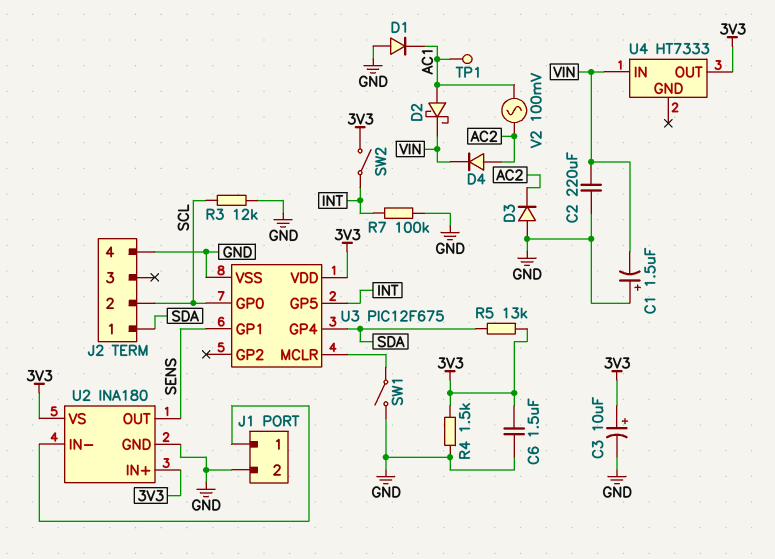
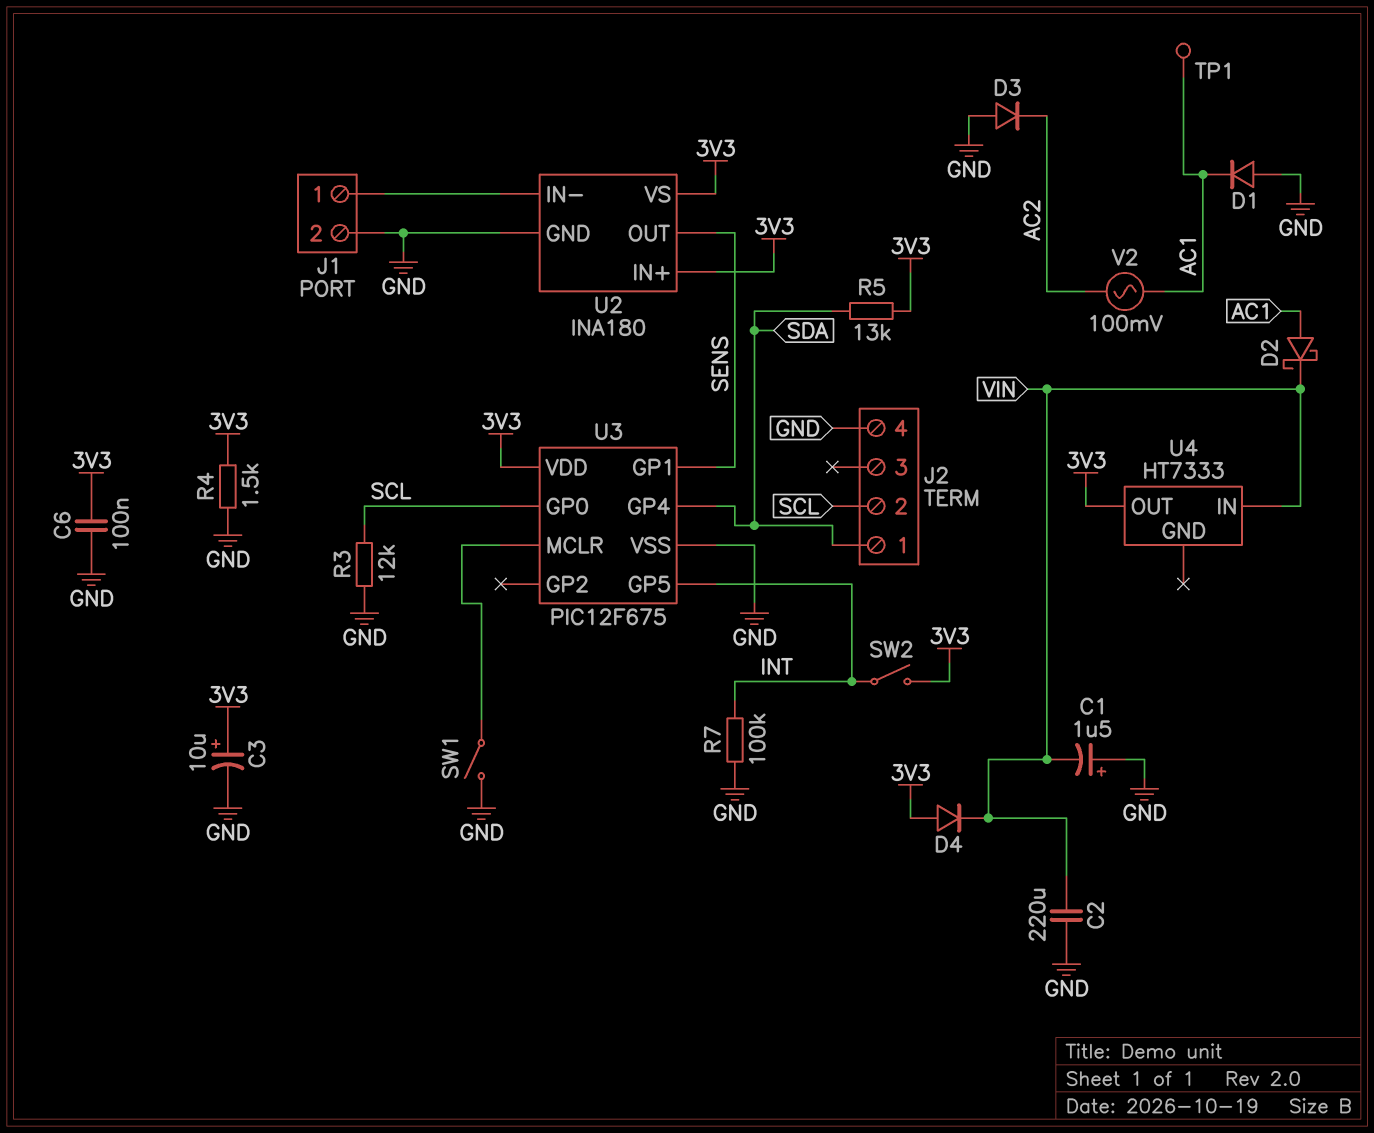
C6: 1.5uF (3V3, GND) -> 100nF (3V3, GND)
D4: diode (A AC2, K VIN) -> diode (A 3V3, K VIN)

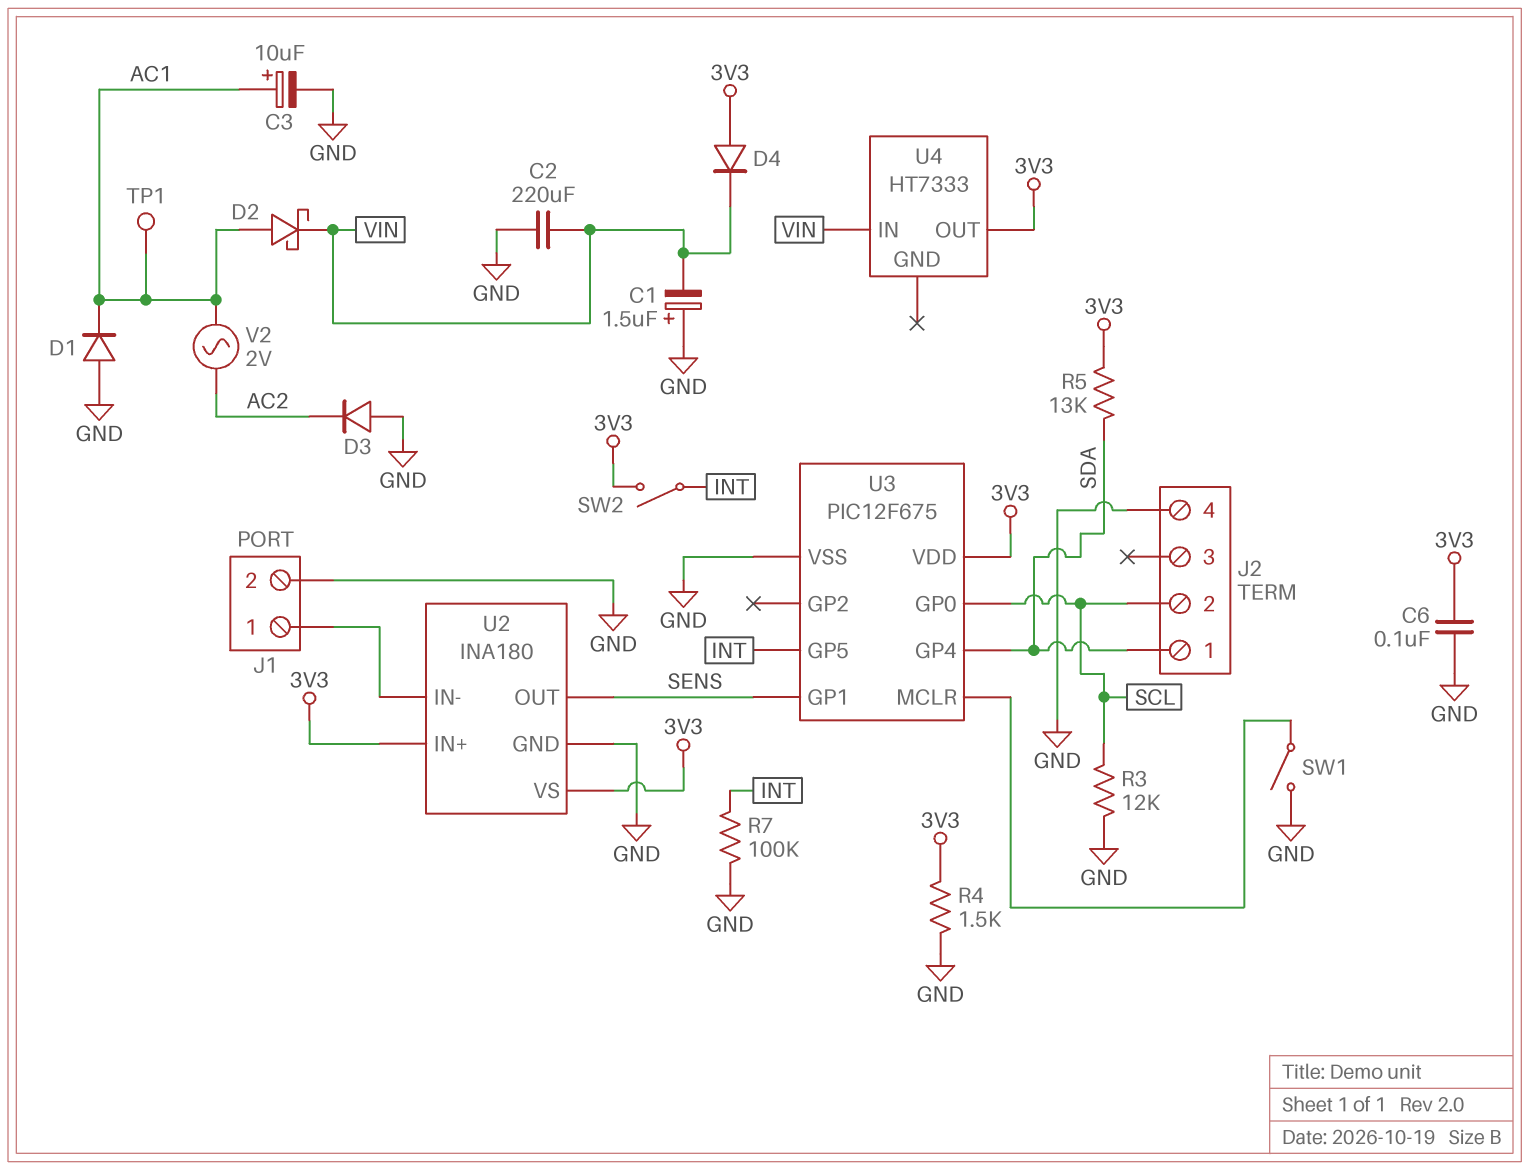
C3: 10uF (plus 3V3, minus GND) -> 10uF (plus AC1, minus GND)
V2: AC 100mV (AC1, AC2) -> AC 2V (AC1, AC2)

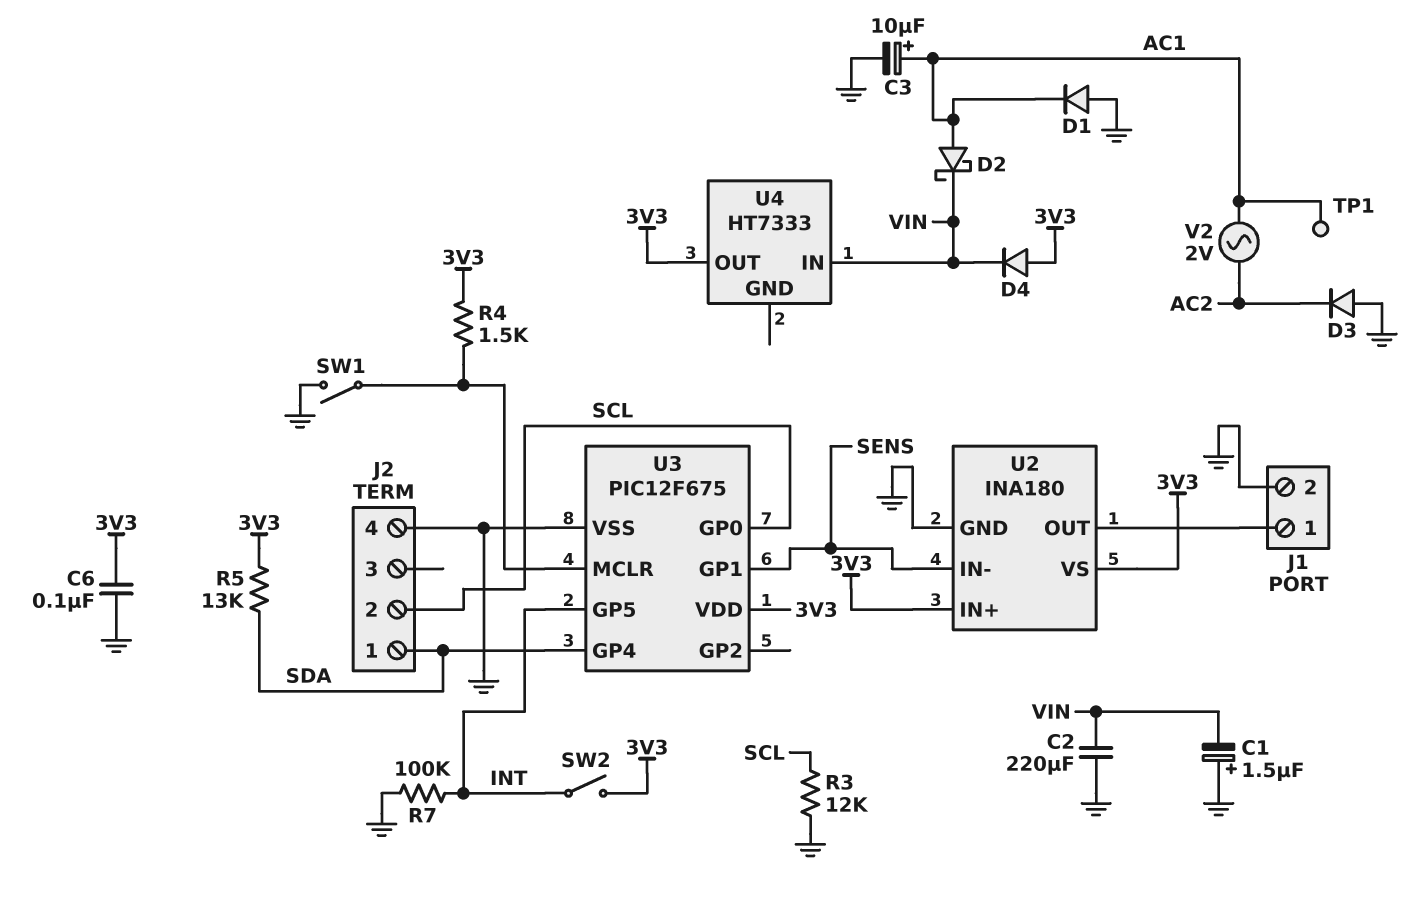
R4: 1.5k (3V3, GND) -> 1.5k (3V3, U3/MCLR)
U2 pin IN-: J1/1 -> SENS
U2 pin OUT: SENS -> J1/1

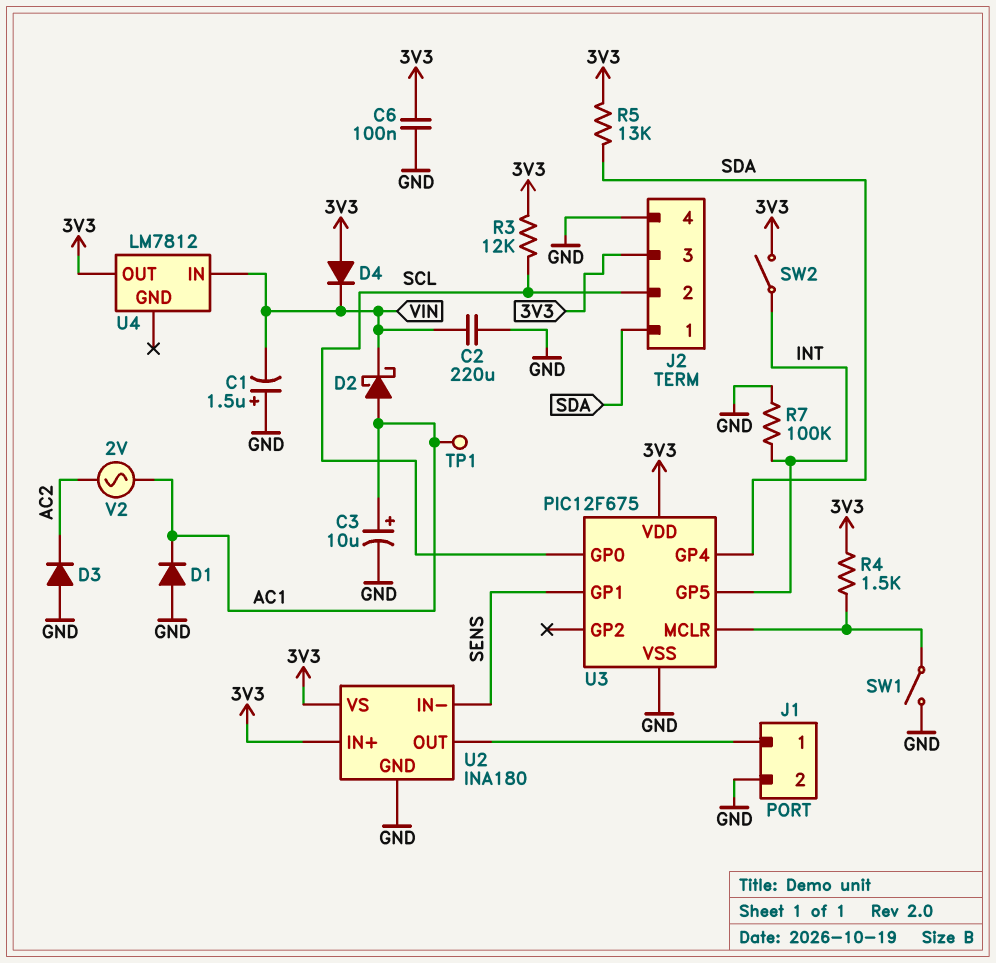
J2 pin 3: none -> 3V3
R3: 12k (GND, SCL) -> 12k (3V3, SCL)
U4: HT7333 -> LM7812

